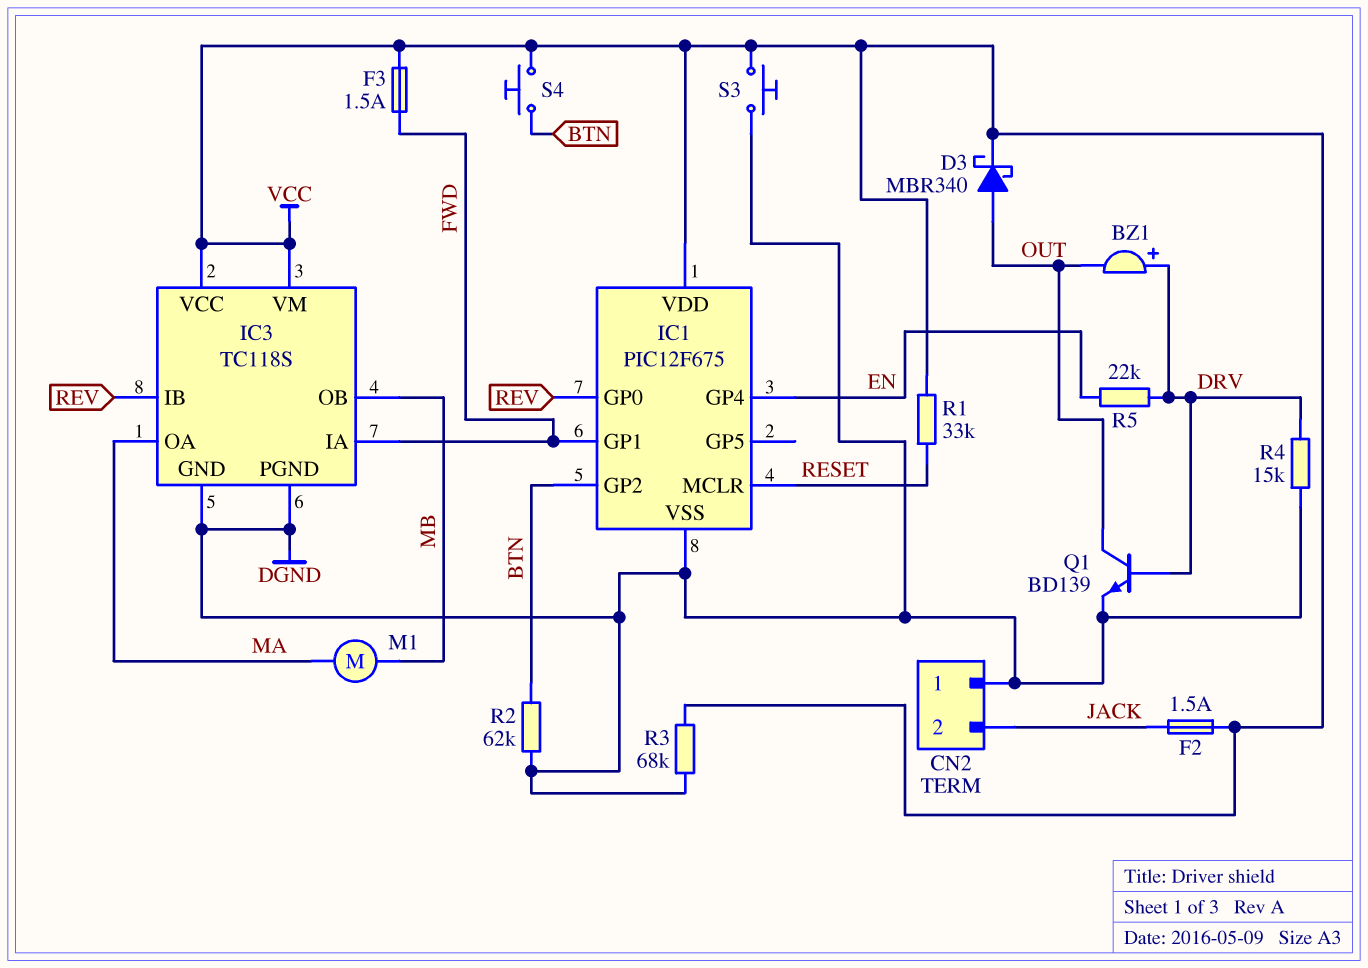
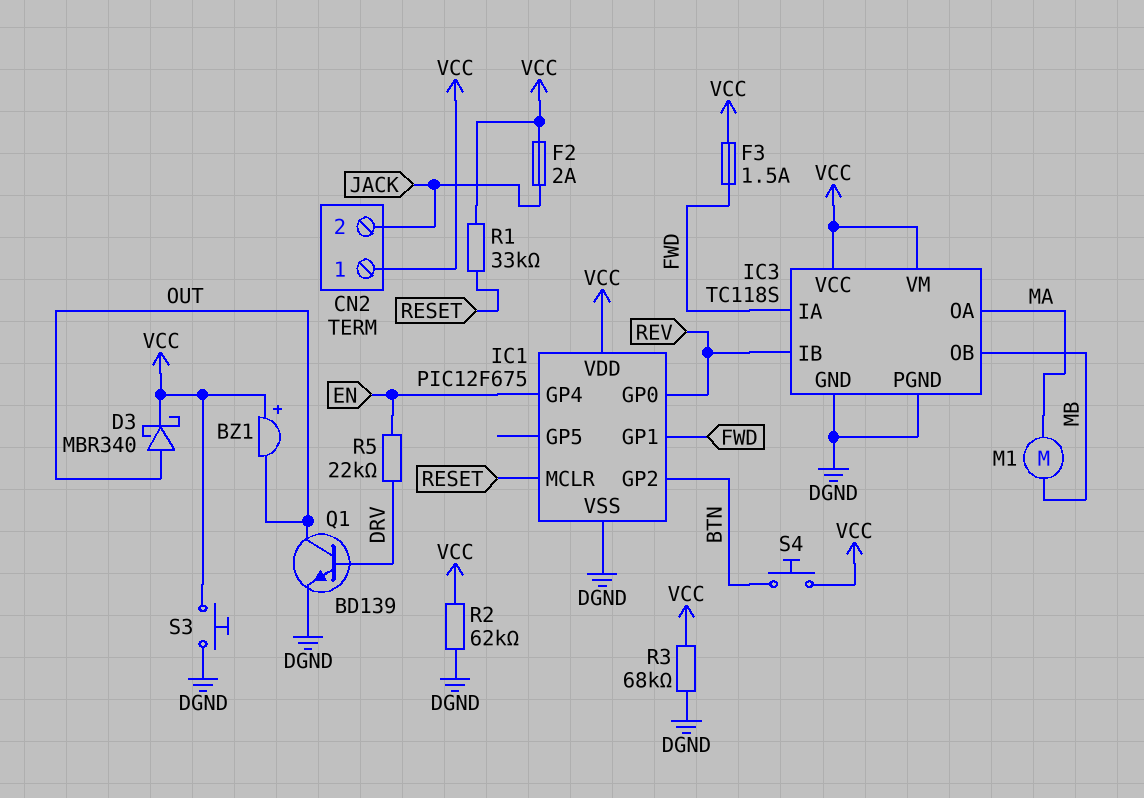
BZ1: buzzer (plus DRV, minus OUT) -> buzzer (plus VCC, minus OUT)
CN2 pin 1: DGND -> VCC
F2: 1.5A (JACK, VCC) -> 2A (JACK, VCC)
R2: 62k (BTN, DGND) -> 62k (DGND, VCC)
R4: 15k (DGND, DRV) -> none

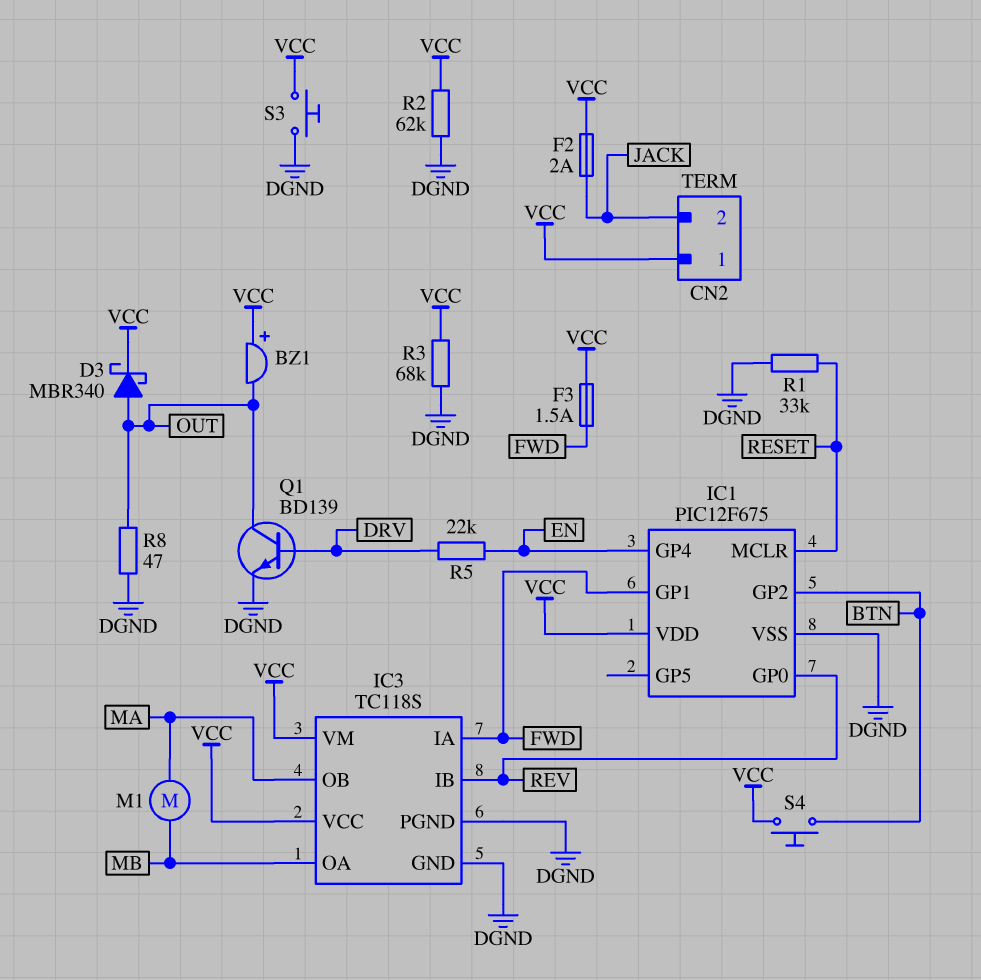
IC3 pin OA: MA -> MB
IC3 pin OB: MB -> MA
R1: 33k (RESET, VCC) -> 33k (DGND, RESET)
R8: none -> 47 (DGND, OUT)

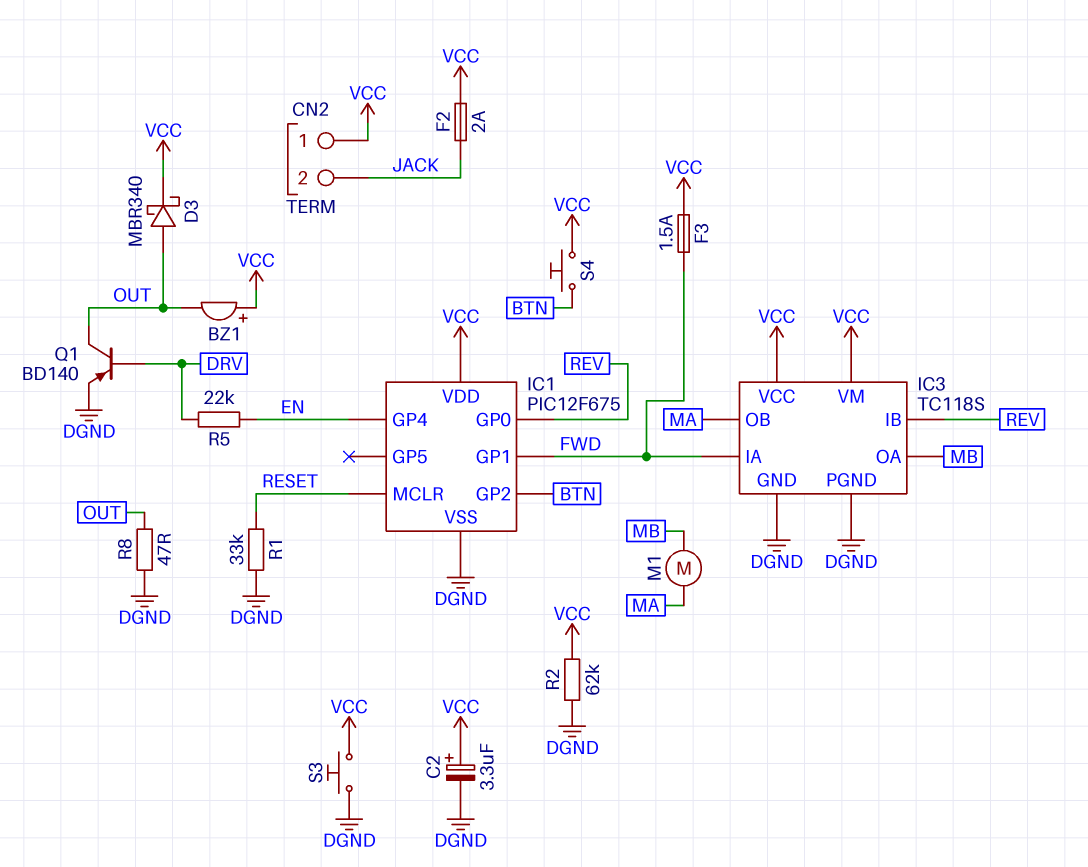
C2: none -> 3.3uF (plus VCC, minus DGND)
Q1: NPN BD139 (B DRV, C OUT, E DGND) -> PNP BD140 (B DRV, C OUT, E DGND)
R3: 68k (DGND, VCC) -> none

